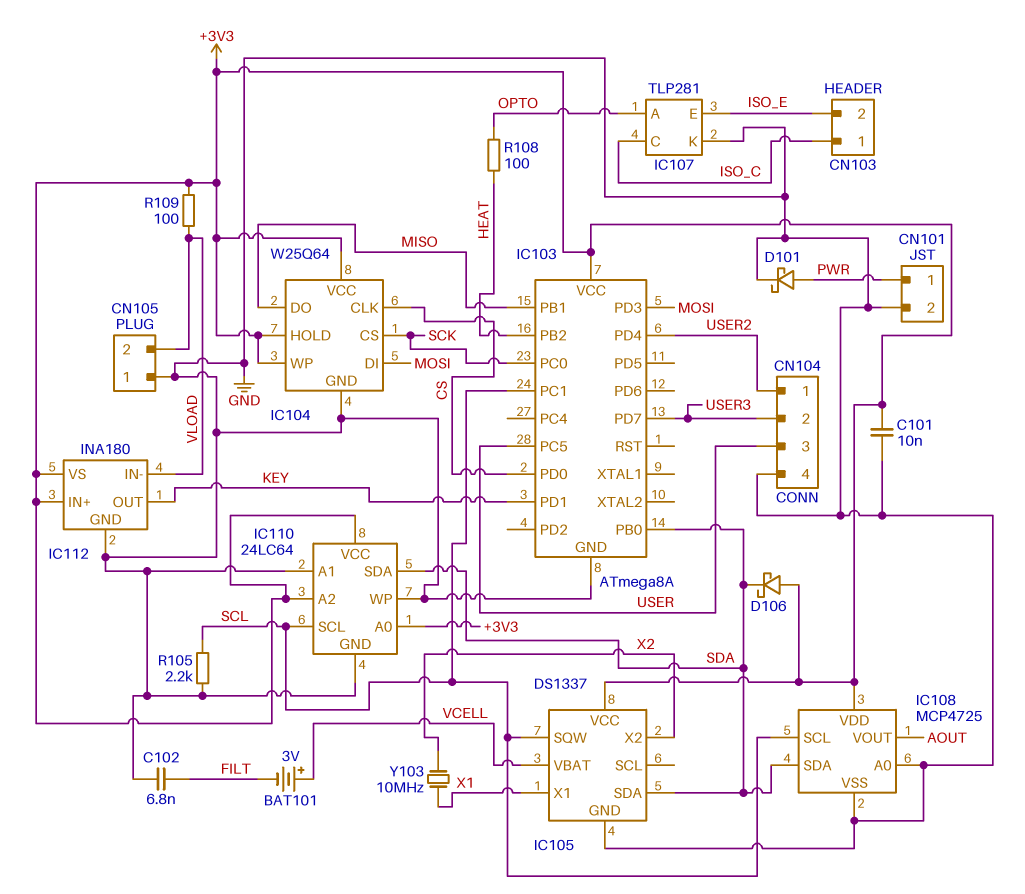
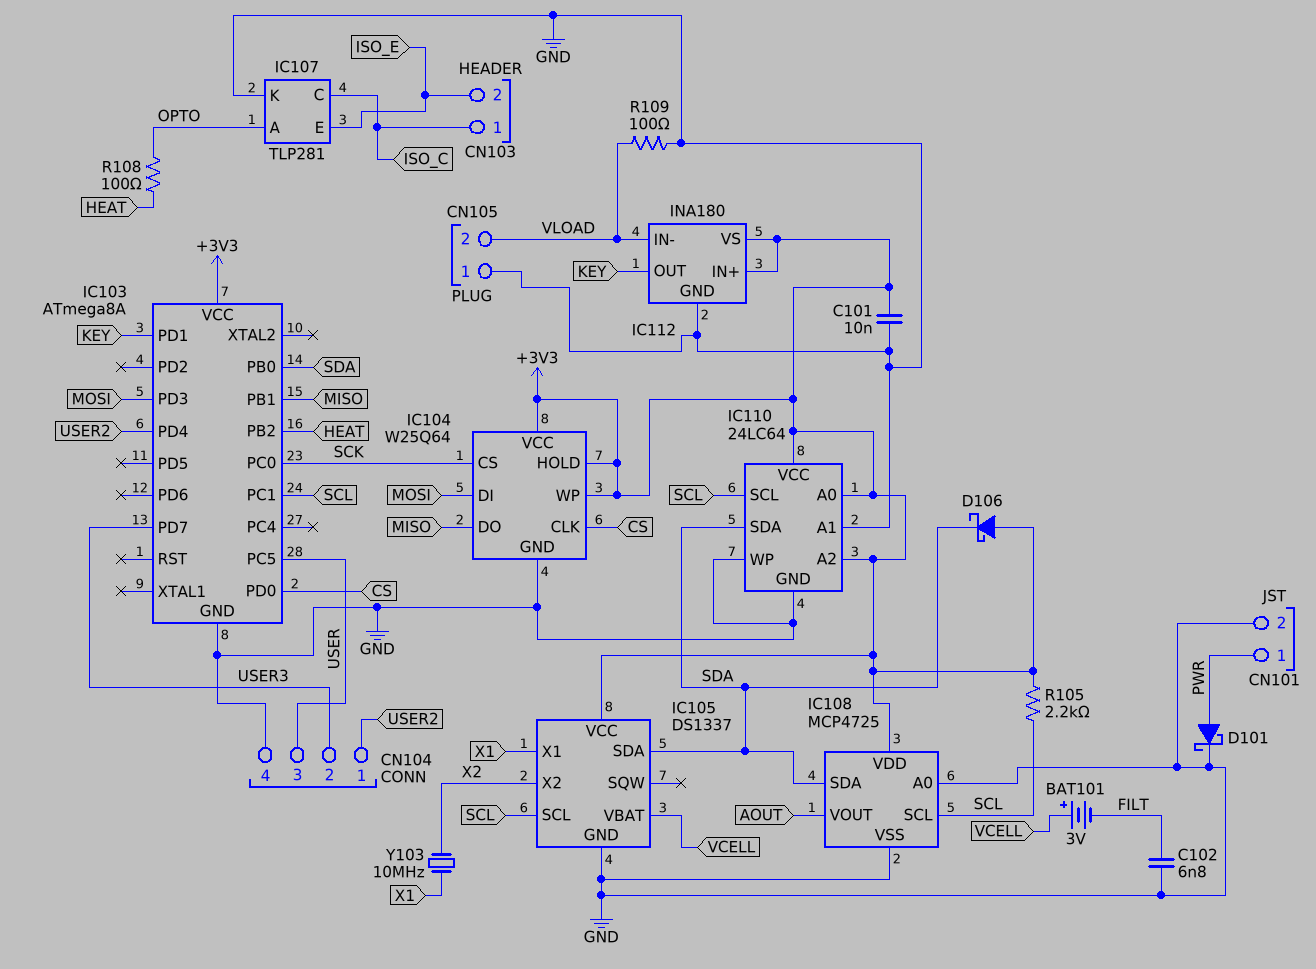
IC105 pin SCL: none -> SCL
IC105 pin SQW: SCL -> none
R105: 2.2k (GND, SCL) -> 2.2k (+3V3, SCL)
R109: 100 (+3V3, VLOAD) -> 100 (GND, VLOAD)

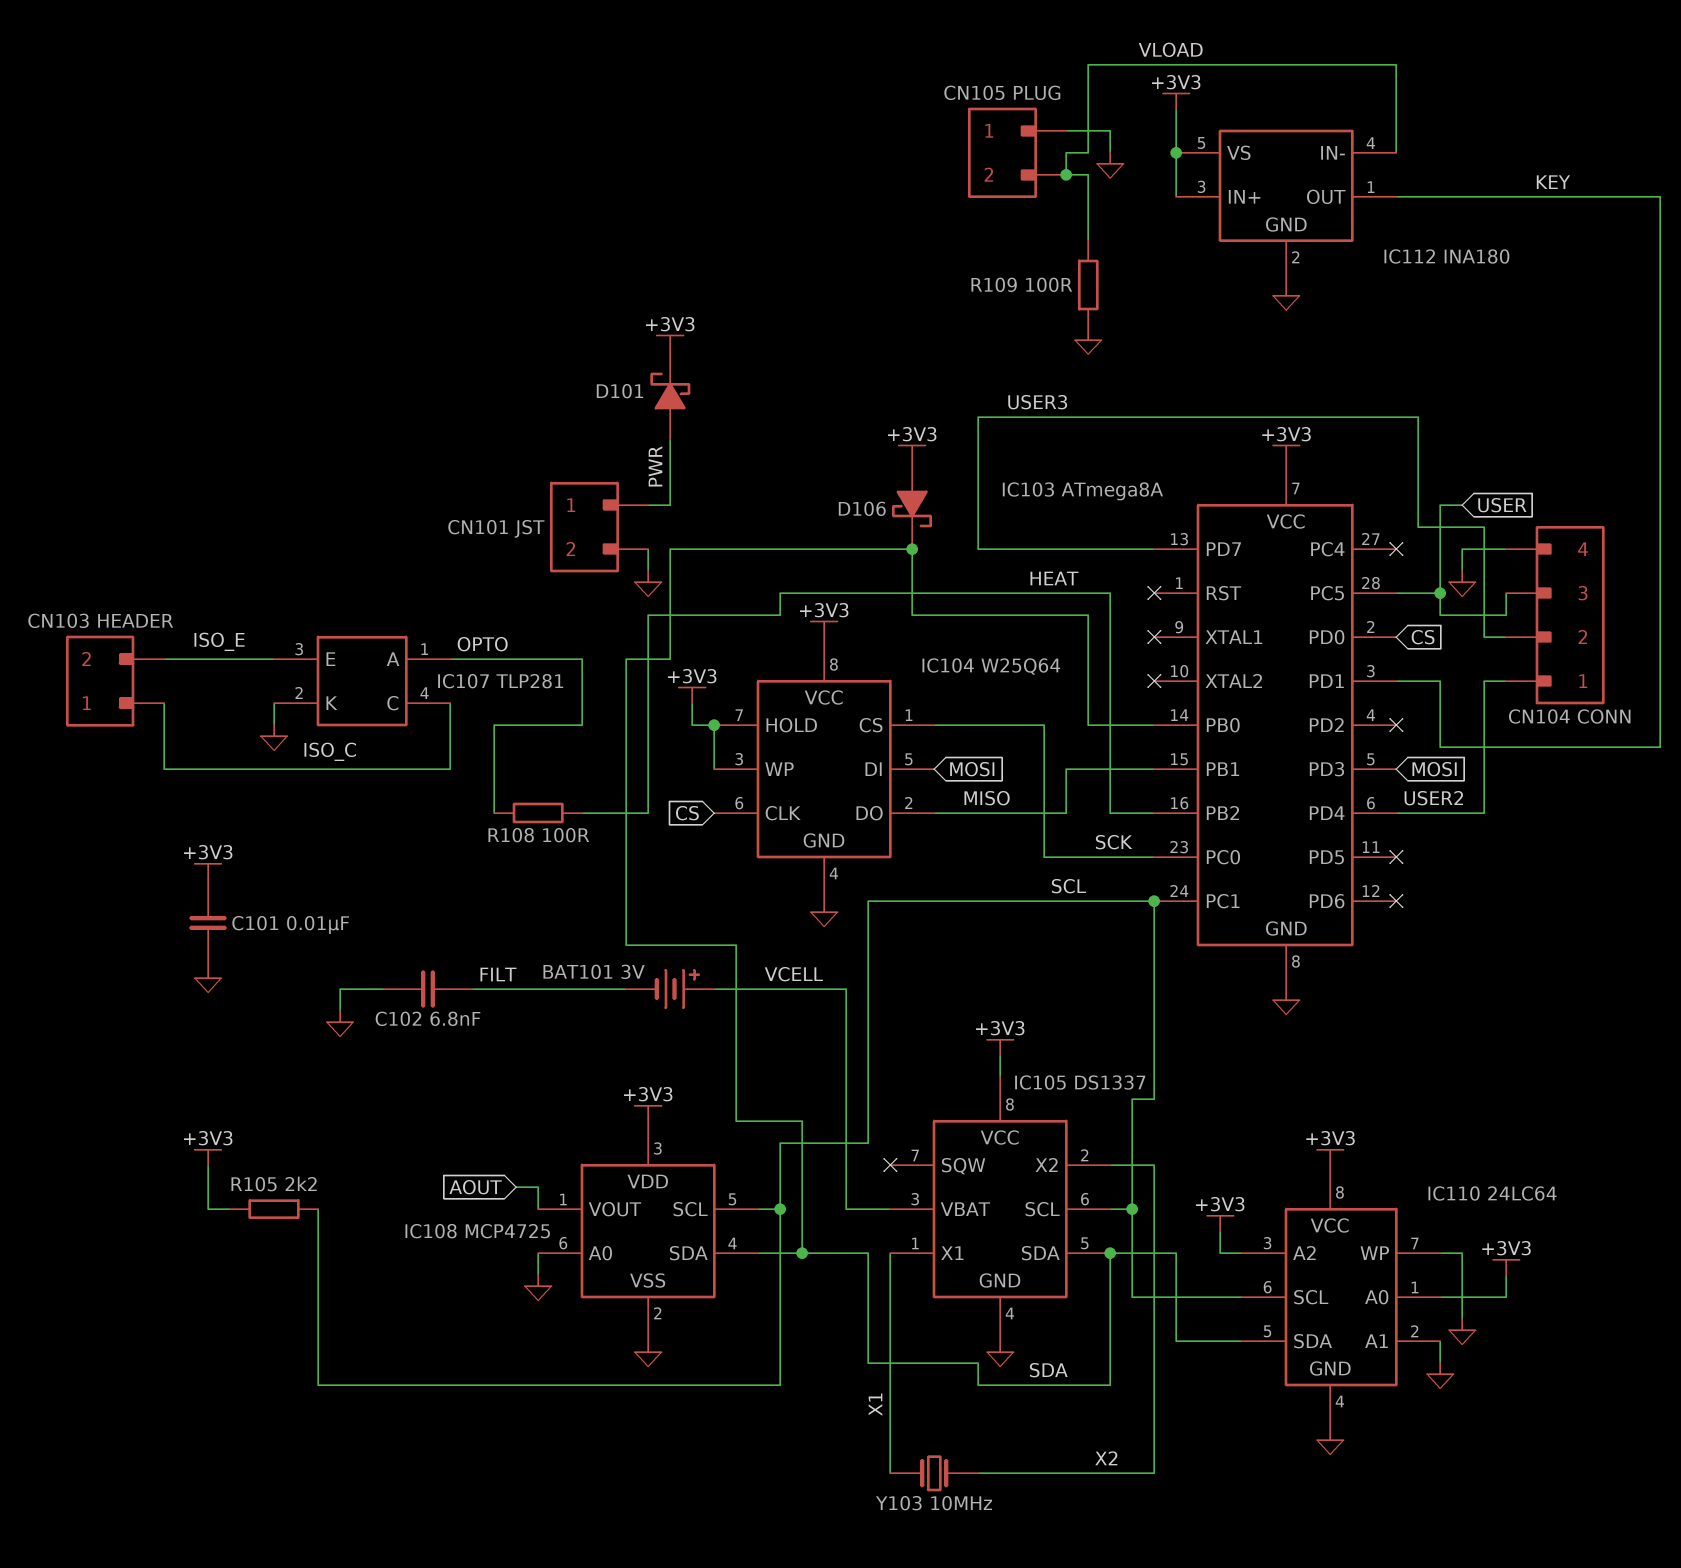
D101: schottky (A PWR, K GND) -> schottky (A PWR, K +3V3)

